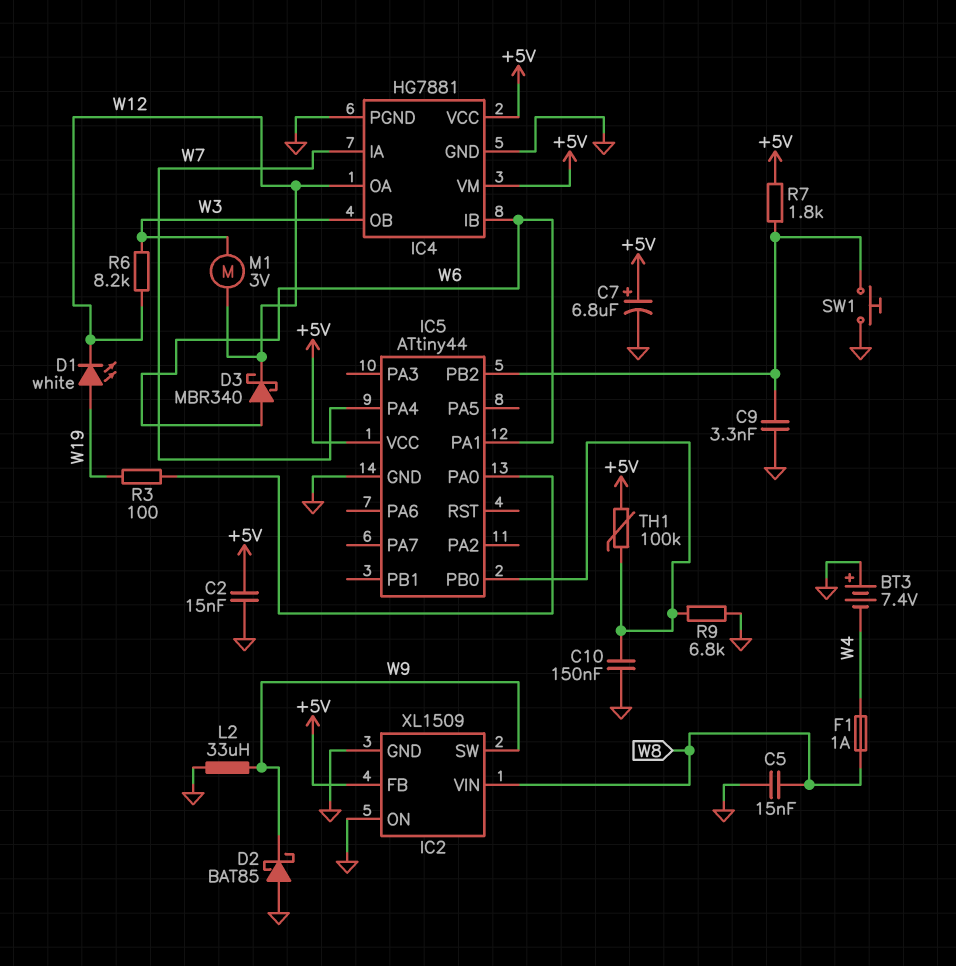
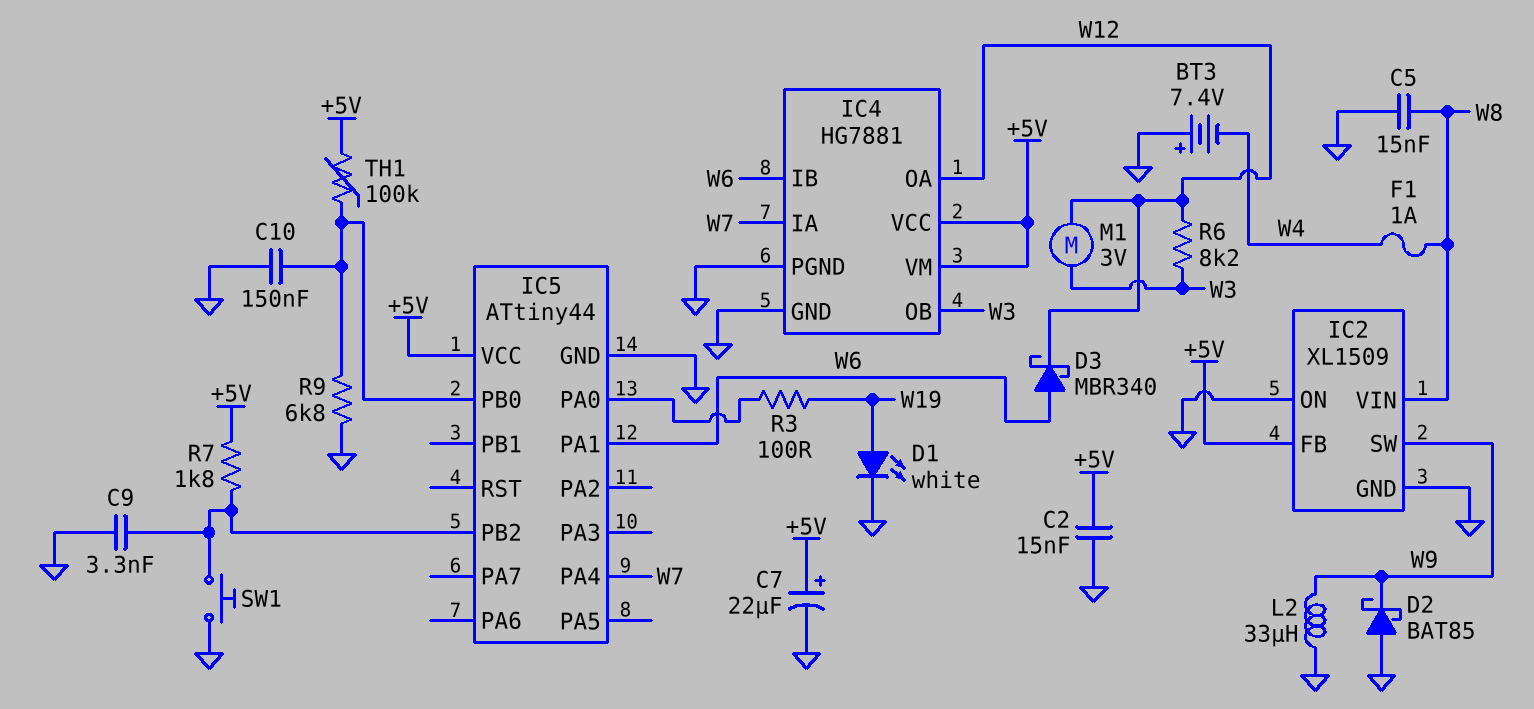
C7: 6.8uF (plus +5V, minus GND) -> 22uF (plus +5V, minus GND)
D1: LED white (A W19, K W12) -> LED white (A W19, K GND)

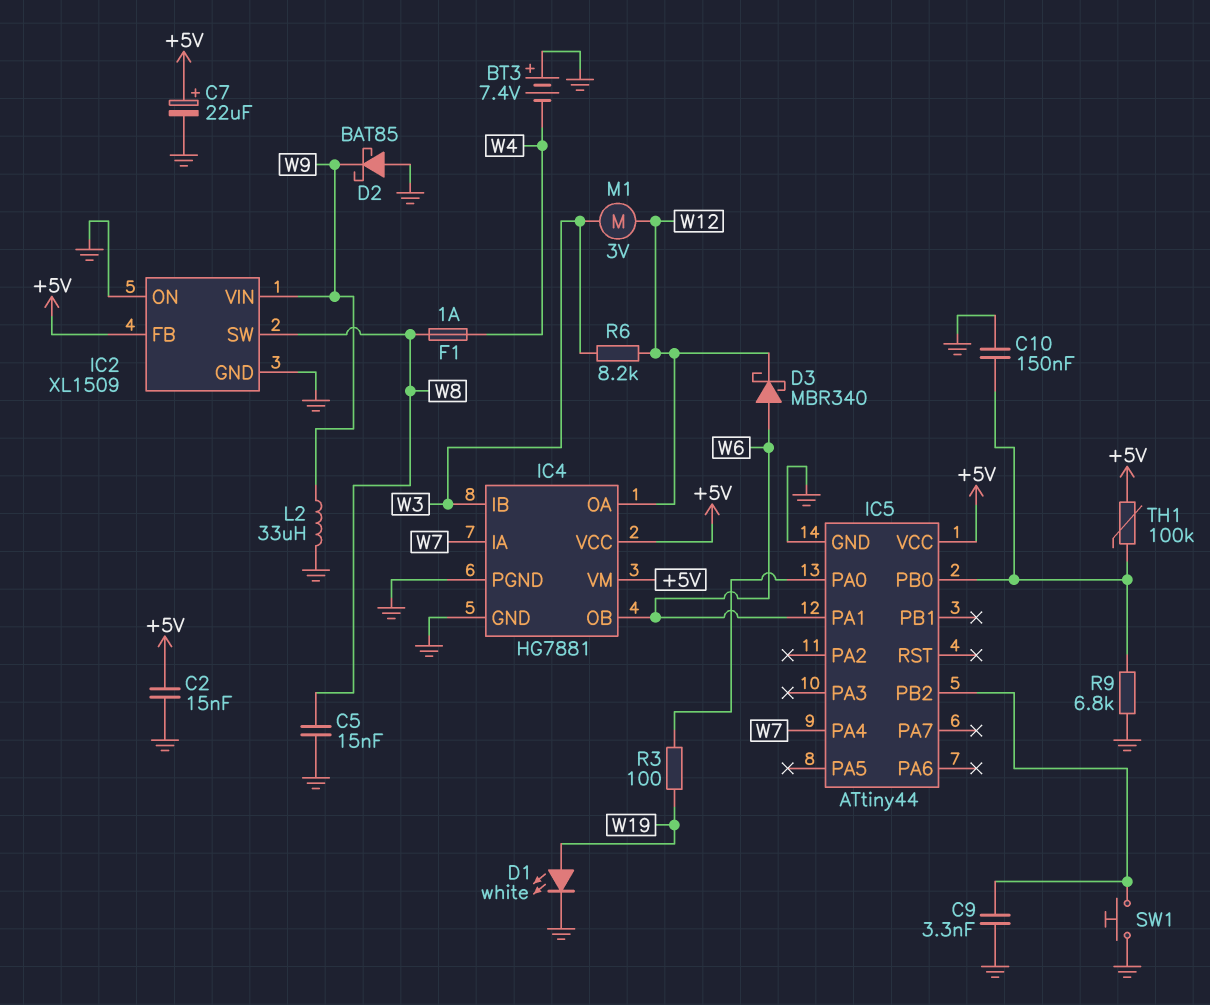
IC2 pin SW: W9 -> W8
IC2 pin VIN: W8 -> W9
IC4 pin IB: W6 -> W3
IC4 pin OB: W3 -> W6
R7: 1.8k (+5V, IC5/PB2) -> none

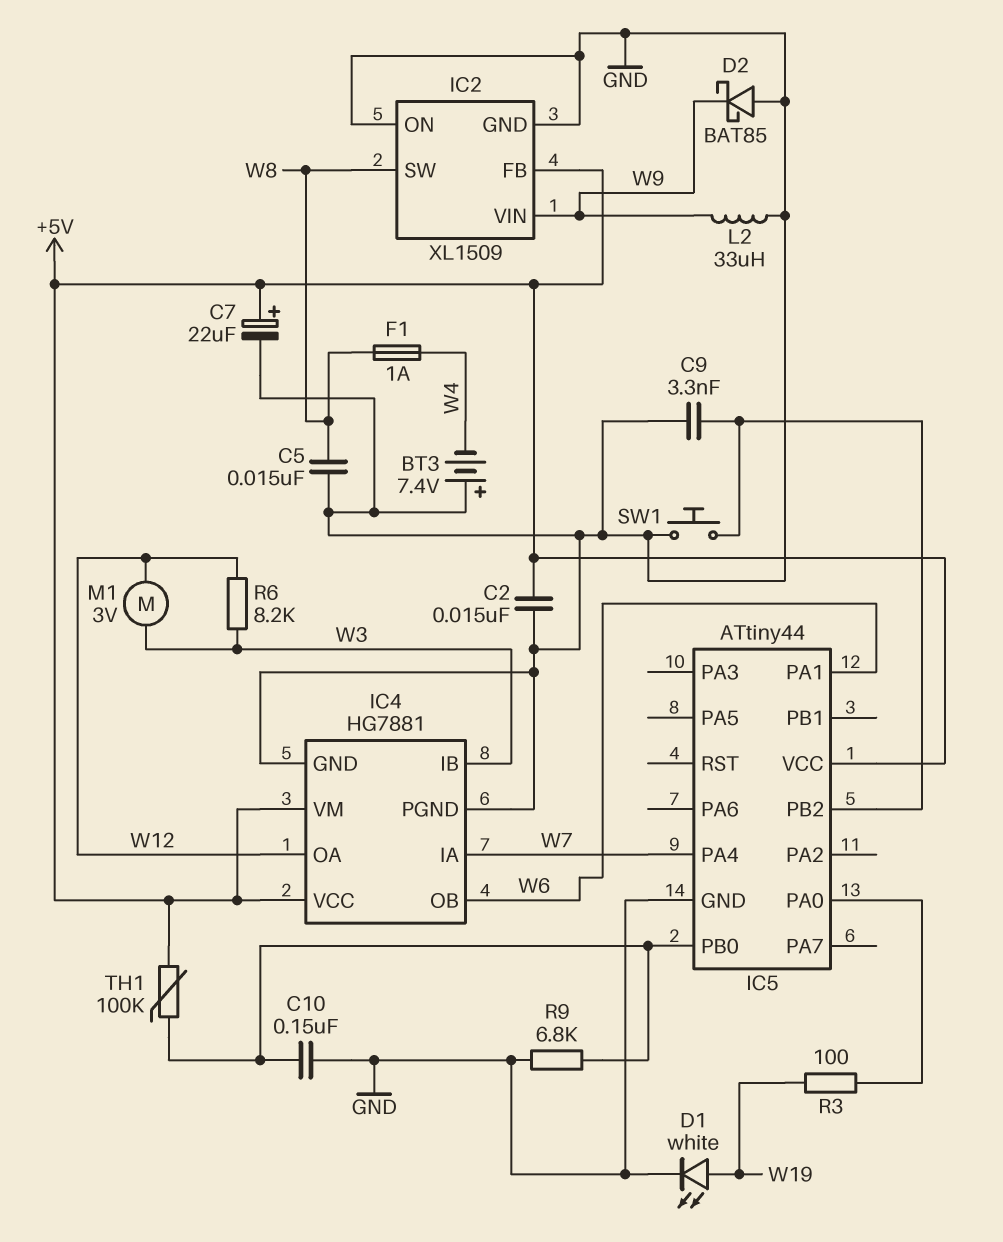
D3: schottky MBR340 (A W6, K W12) -> none

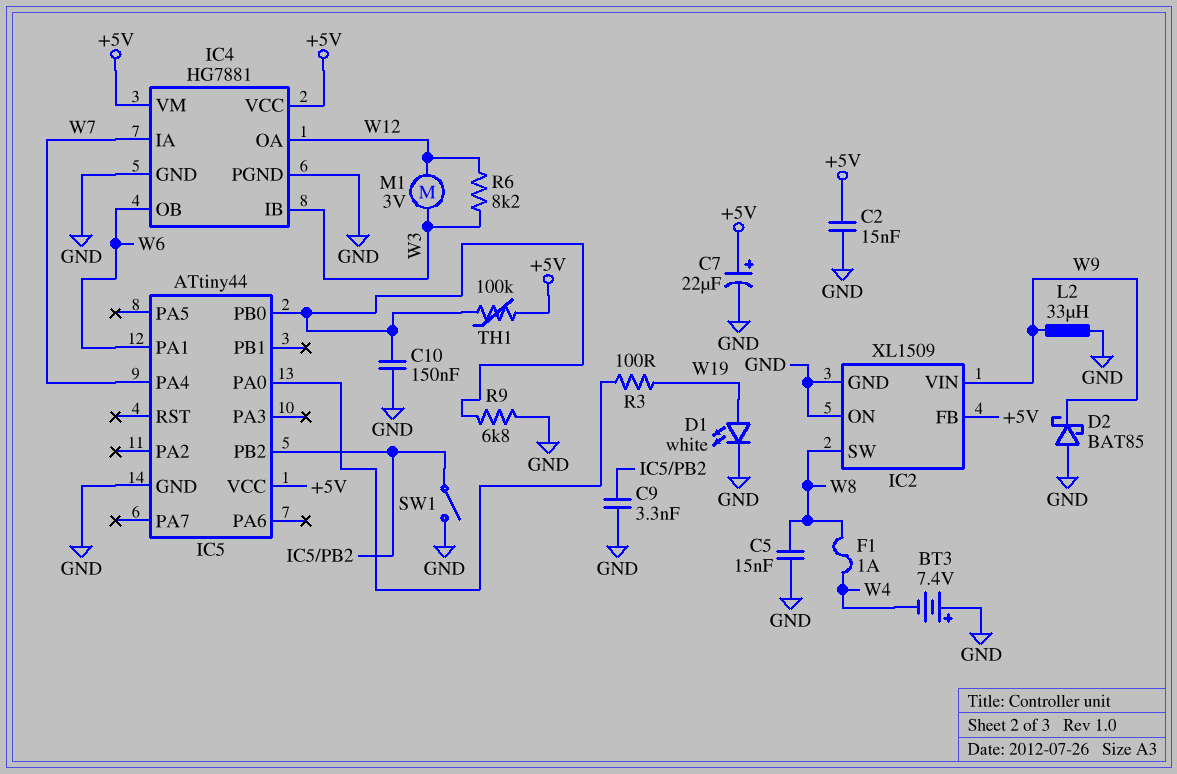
SW1: button (GND, IC5/PB2) -> switch (GND, IC5/PB2)

